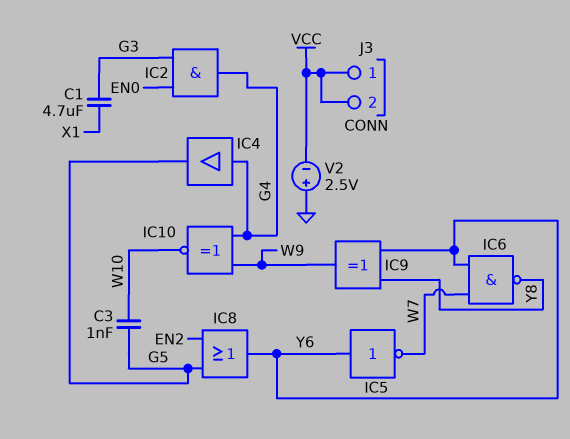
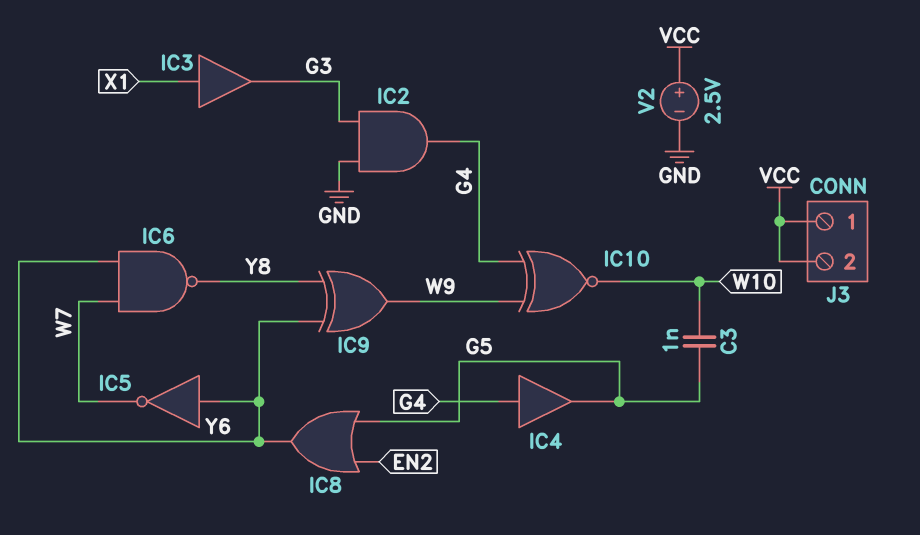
C1: 4.7uF (G3, X1) -> none
IC2: AND (in EN0, in G3, out G4) -> AND (in G3, in GND, out G4)
IC3: none -> buffer (in X1, out G3)
V2: 2.5V (plus GND, minus VCC) -> 2.5V (plus VCC, minus GND)

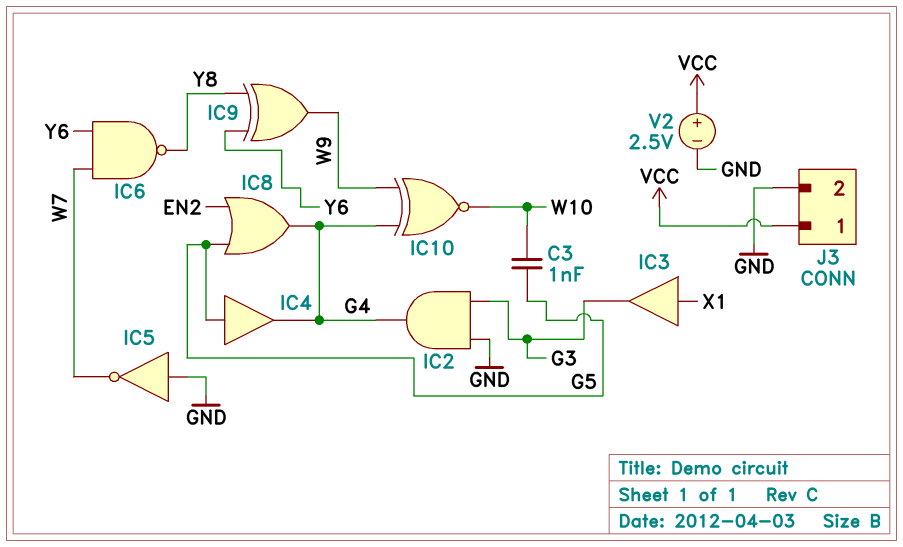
IC4: buffer (in G4, out G5) -> buffer (in G5, out G4)
IC5: NOT (in Y6, out W7) -> NOT (in GND, out W7)
IC8: OR (in EN2, in G5, out Y6) -> OR (in EN2, in G5, out G4)
J3 pin 2: VCC -> GND

